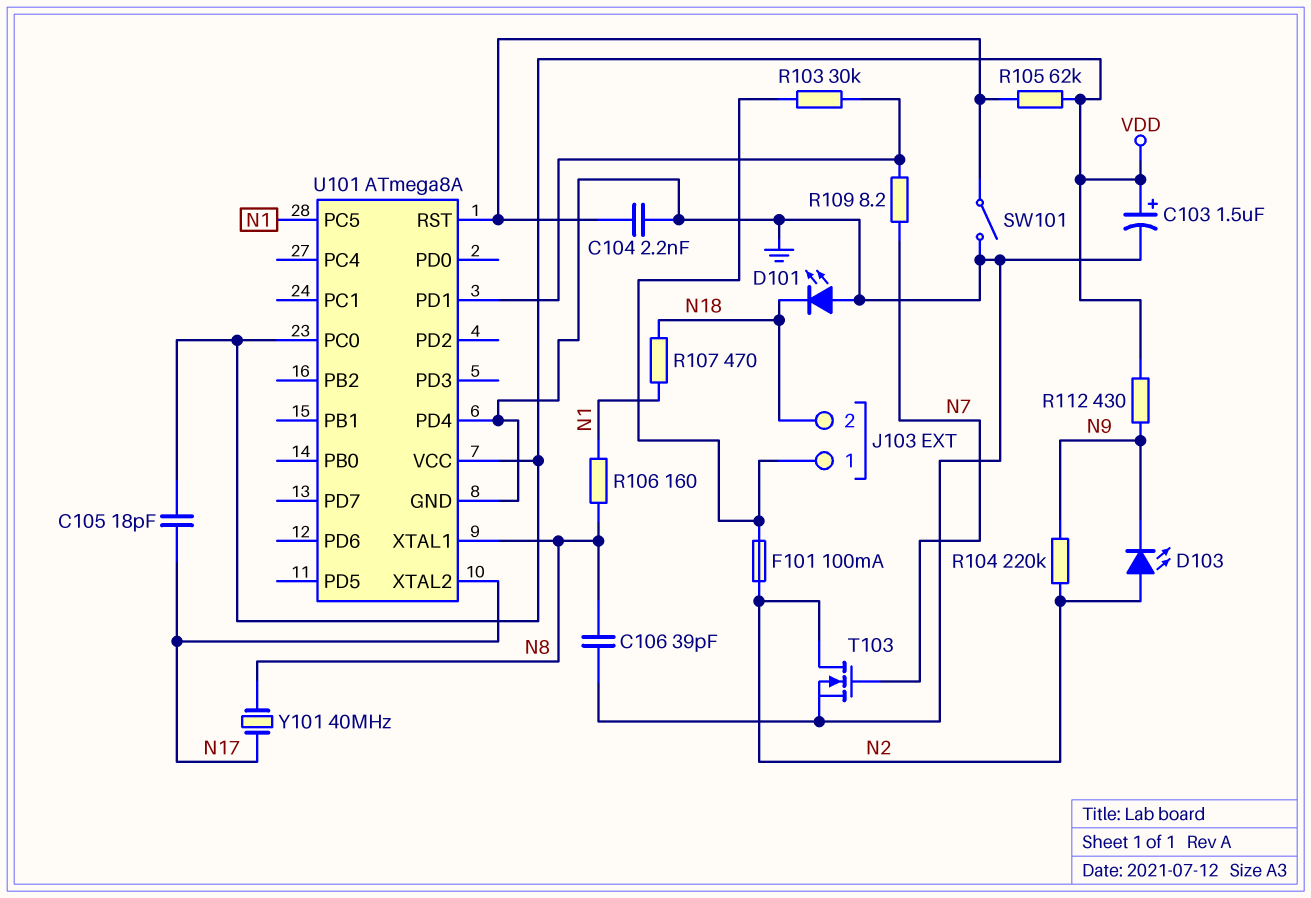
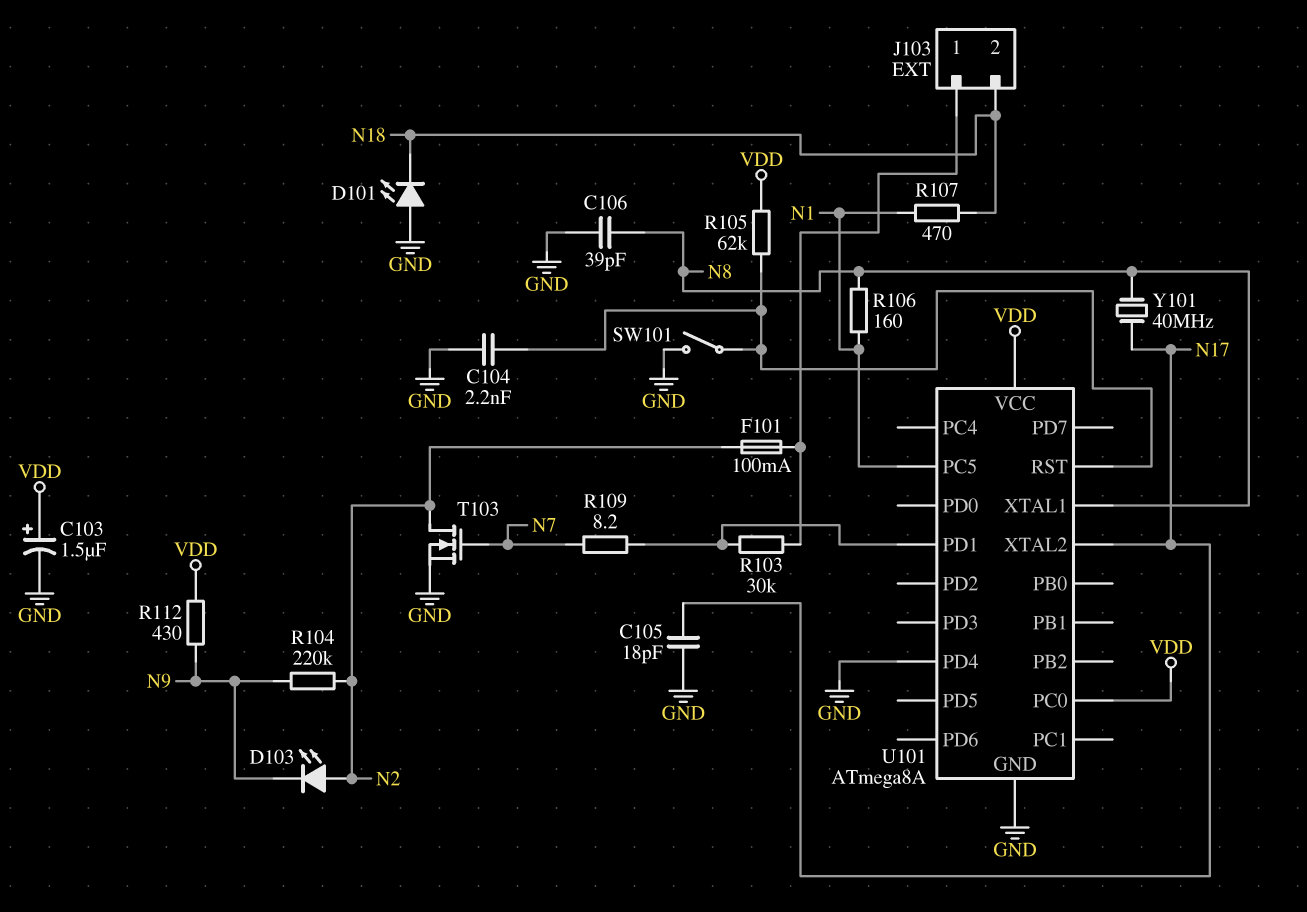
C105: 18pF (N17, VDD) -> 18pF (GND, N17)

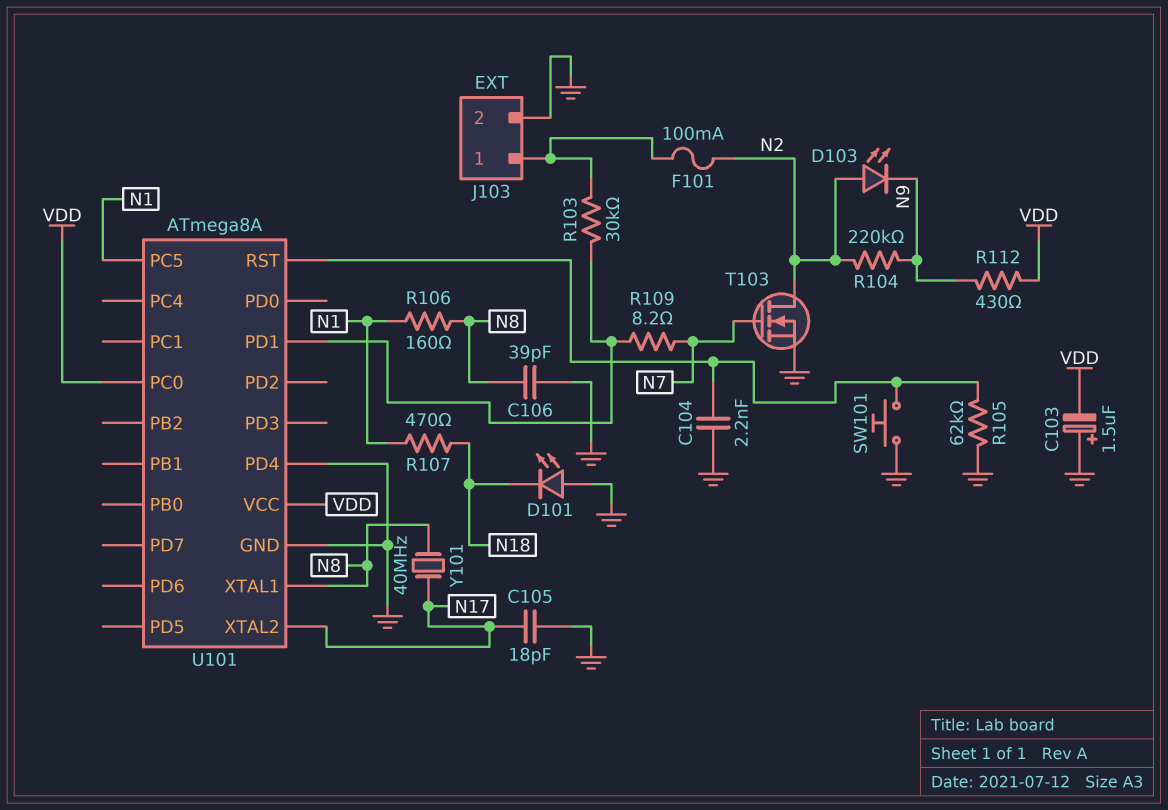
C103: 1.5uF (plus VDD, minus GND) -> 1.5uF (plus GND, minus VDD)
J103 pin 2: N18 -> GND
R105: 62k (U101/RST, VDD) -> 62k (GND, U101/RST)
SW101: switch (GND, U101/RST) -> button (GND, U101/RST)

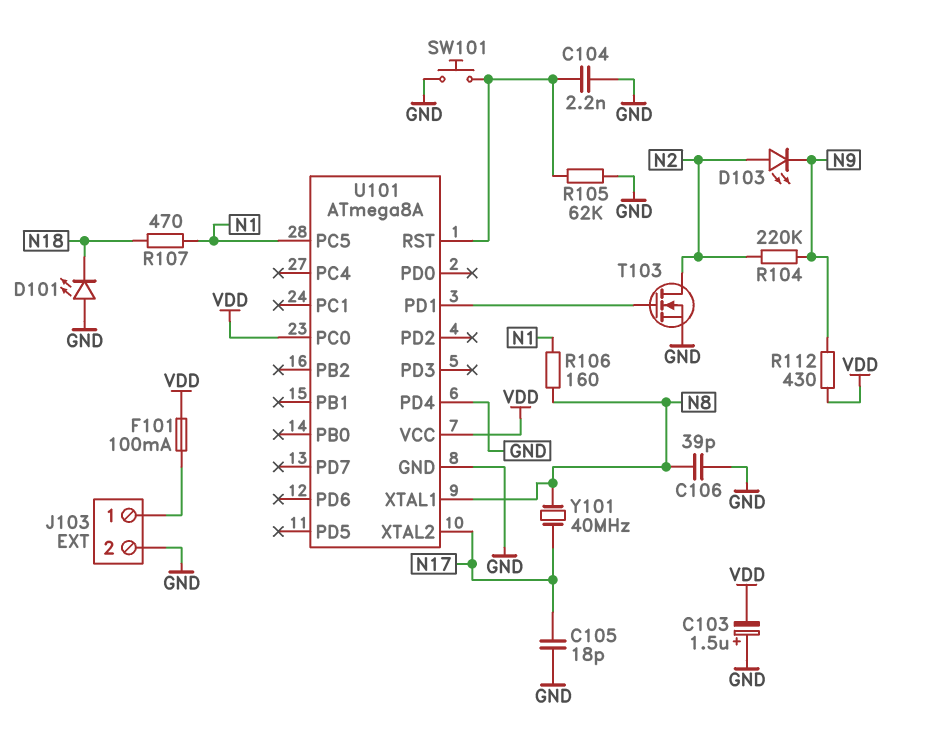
F101: 100mA (J103/1, N2) -> 100mA (J103/1, VDD)
R103: 30k (J103/1, U101/PD1) -> none
R109: 8.2 (N7, U101/PD1) -> none
T103: NMOS (G N7, D N2, S GND) -> NMOS (G U101/PD1, D N2, S GND)

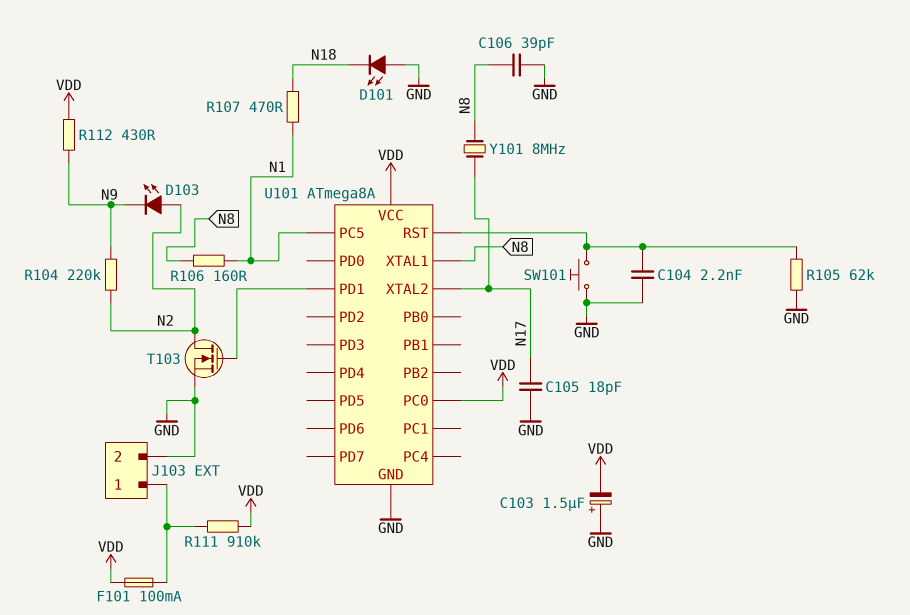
R111: none -> 910k (J103/1, VDD)
U101 pin PD4: GND -> none
Y101: 40MHz (N8, N17) -> 8MHz (N8, N17)

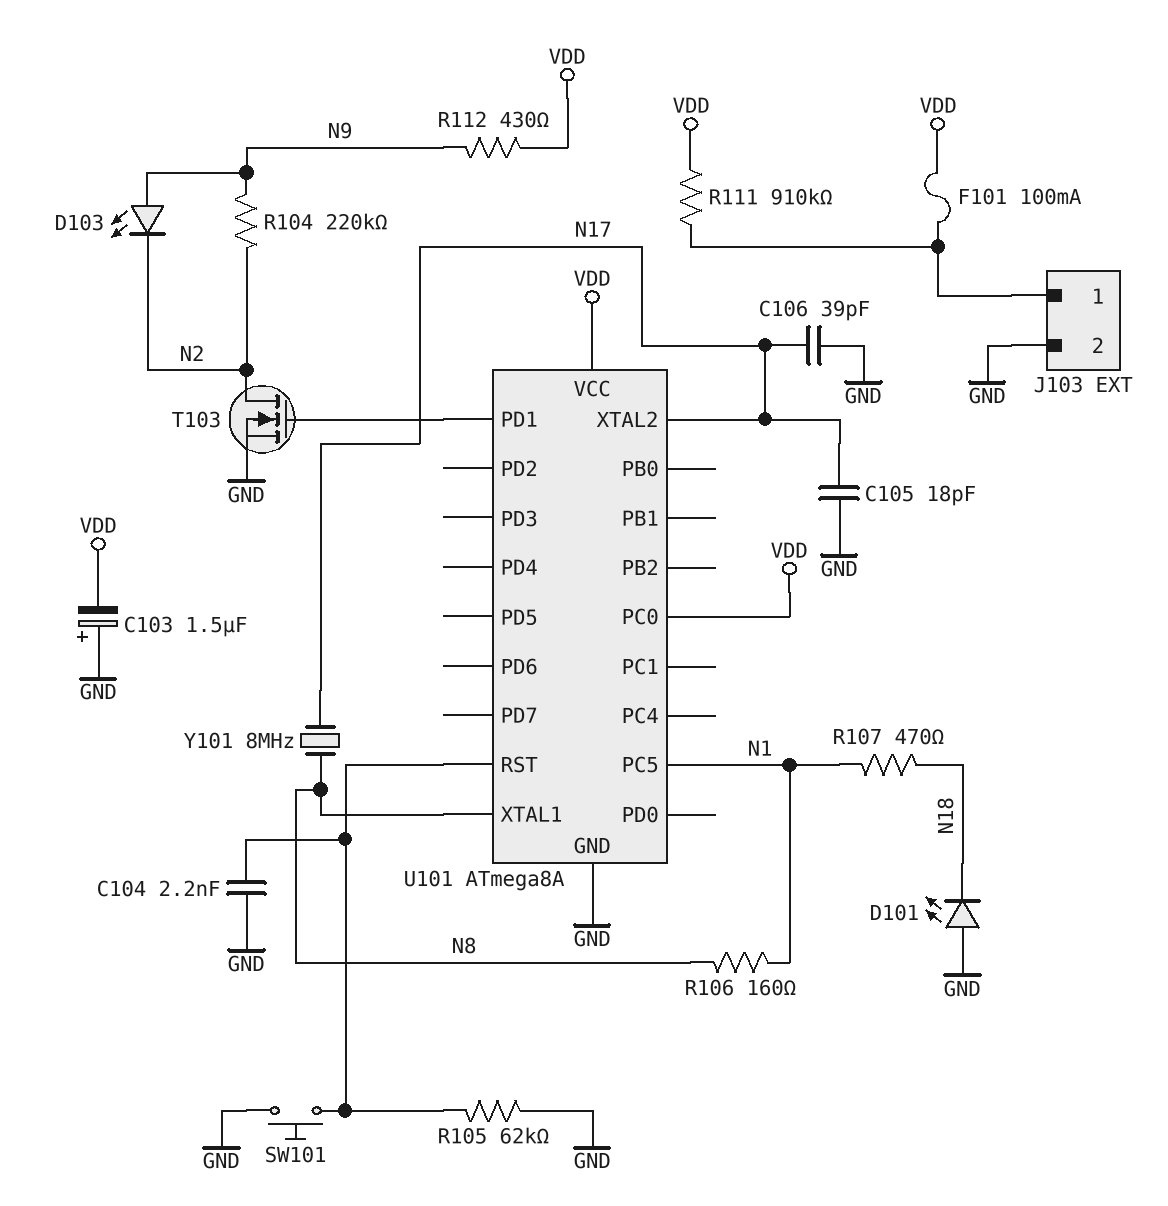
C106: 39pF (GND, N8) -> 39pF (GND, N17)
D103: LED (A N2, K N9) -> LED (A N9, K N2)

